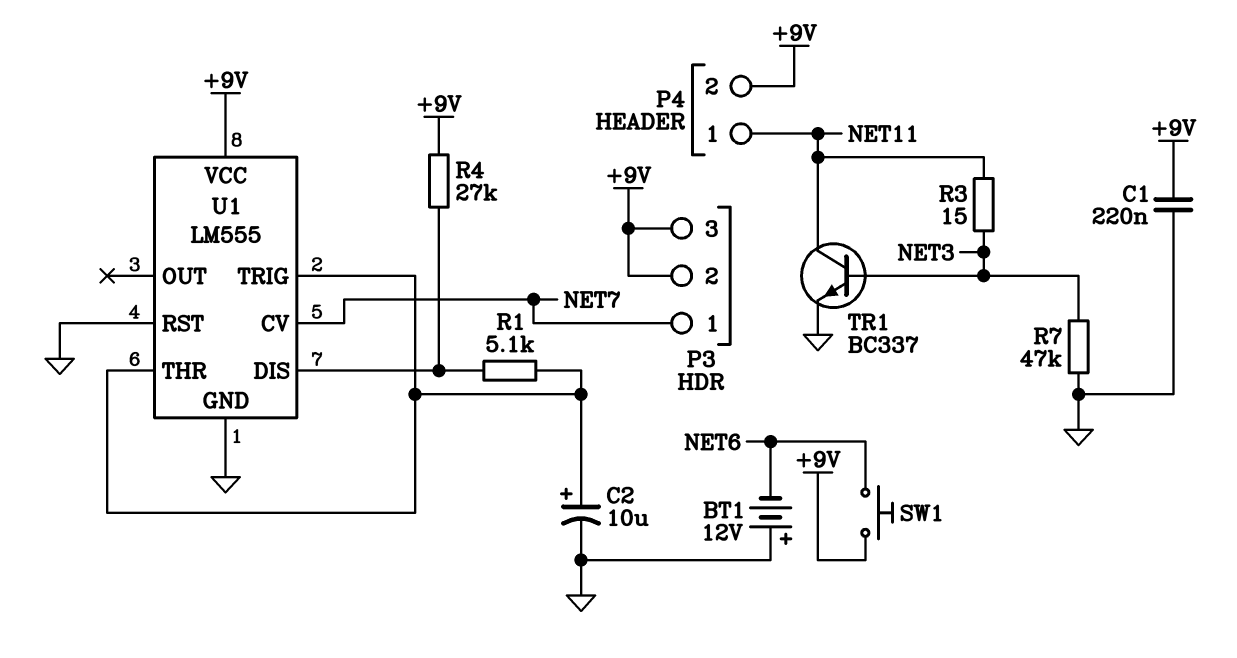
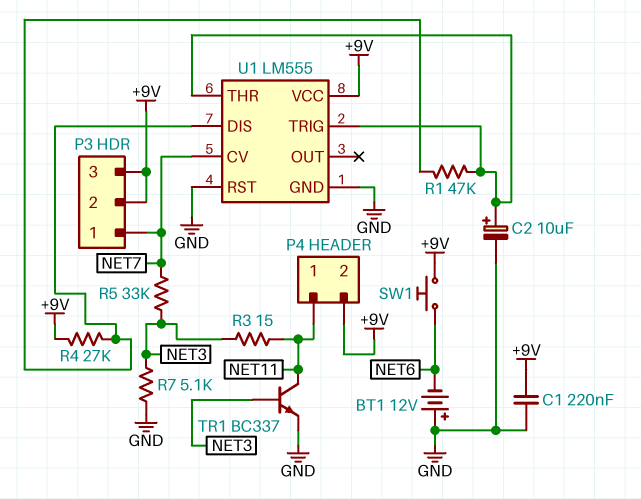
R1: 5.1k (U1/DIS, U1/THR) -> 47k (U1/DIS, U1/THR)
R5: none -> 33k (NET3, NET7)
R7: 47k (GND, NET3) -> 5.1k (GND, NET3)

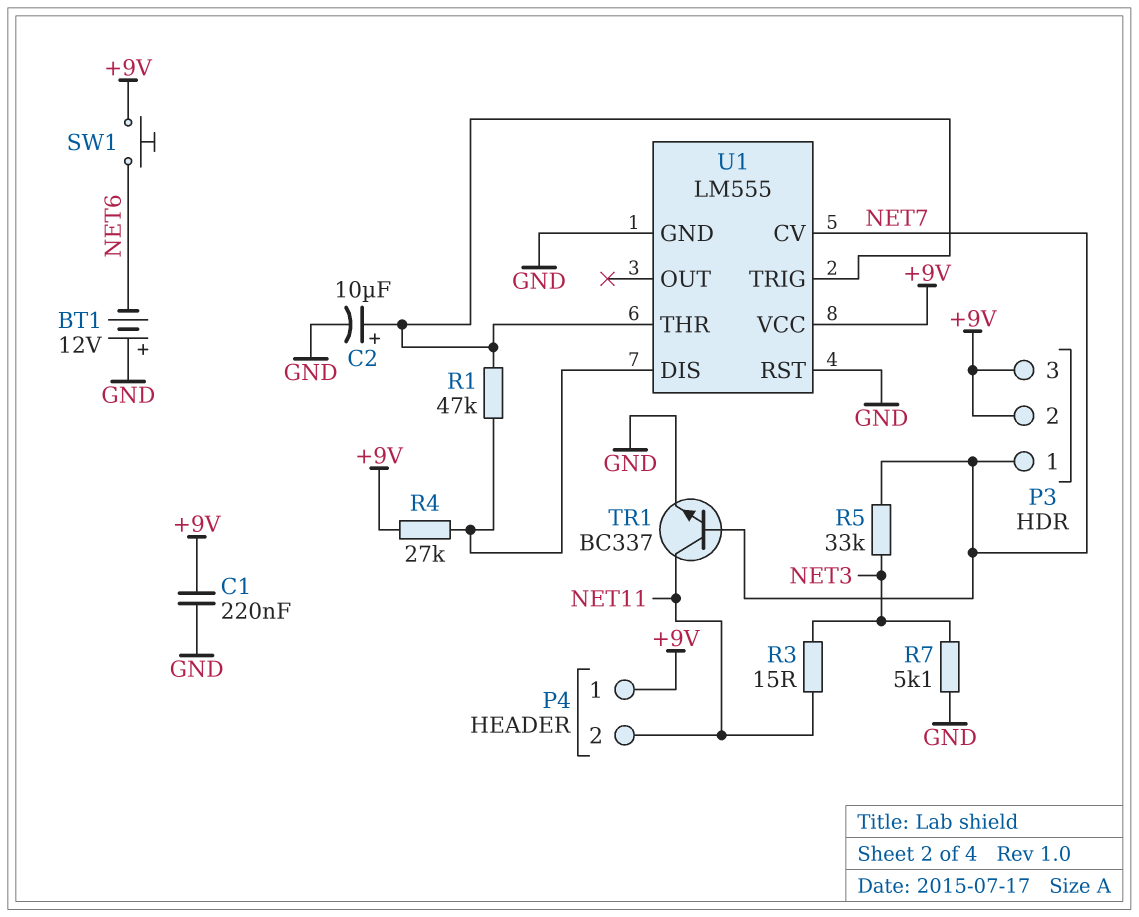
P4 pin 1: NET11 -> +9V
P4 pin 2: +9V -> NET11
TR1: NPN BC337 (B NET3, C NET11, E GND) -> NPN BC337 (B NET7, C NET11, E GND)

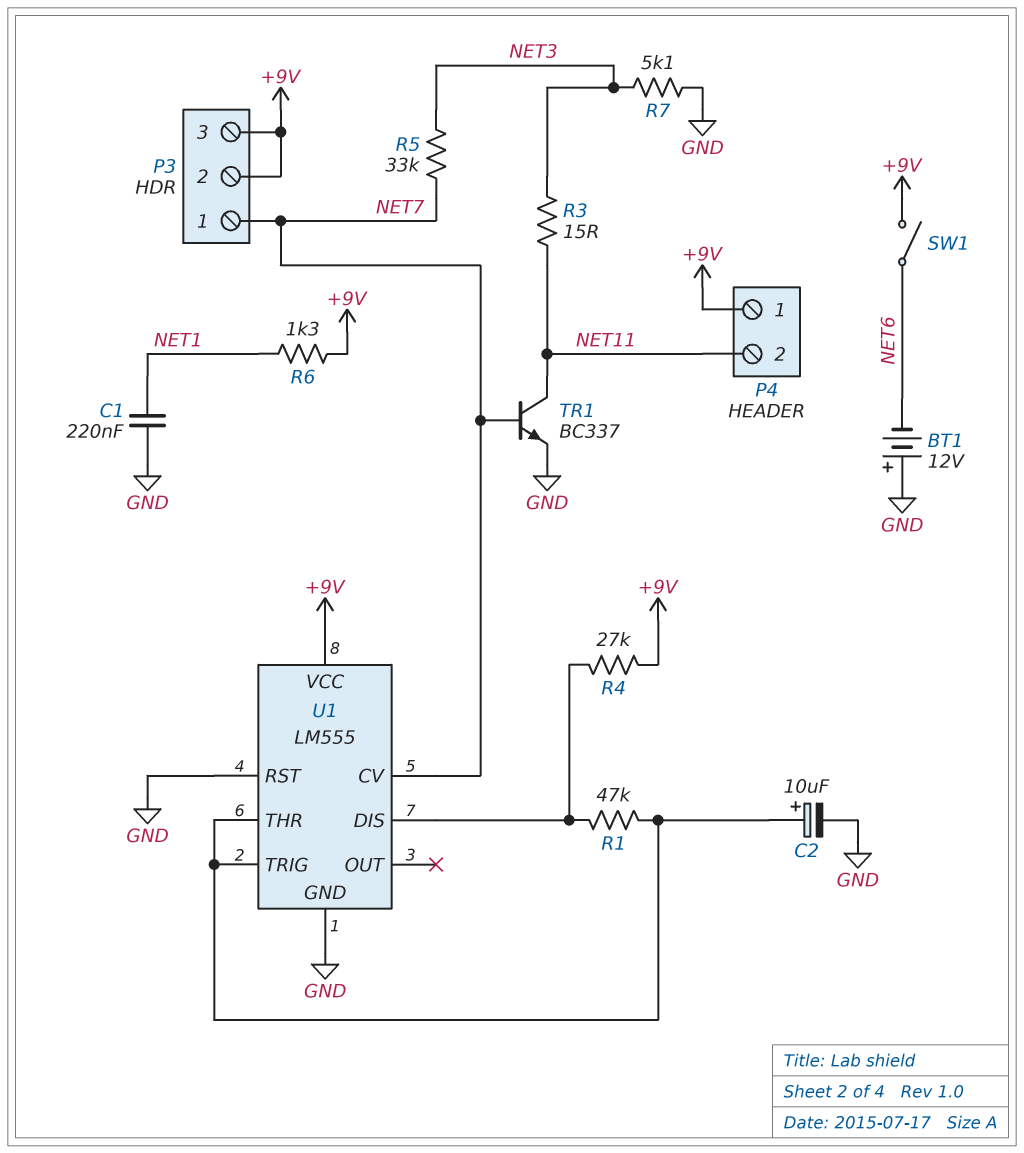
C1: 220nF (+9V, GND) -> 220nF (GND, NET1)
R6: none -> 1.3k (+9V, NET1)
SW1: button (+9V, NET6) -> switch (+9V, NET6)

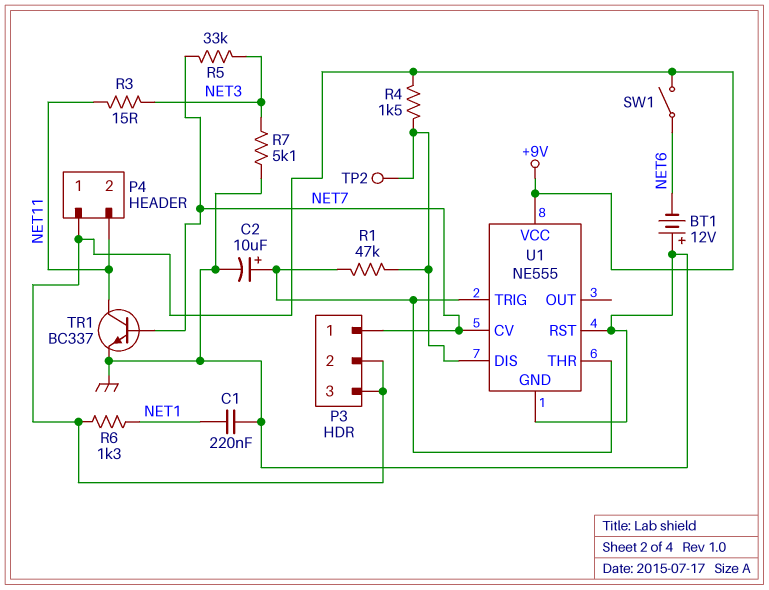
R4: 27k (+9V, U1/DIS) -> 1.5k (+9V, U1/DIS)
TP2: none -> test point (U1/DIS)
U1: LM555 -> NE555

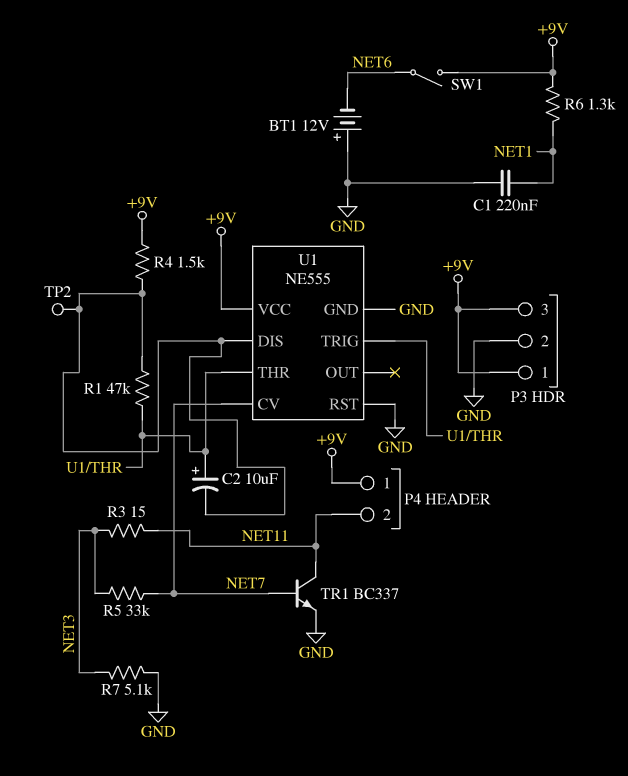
C2: 10uF (plus U1/THR, minus GND) -> 10uF (plus U1/THR, minus U1/DIS)
P3 pin 1: NET7 -> +9V
P3 pin 2: +9V -> GND

